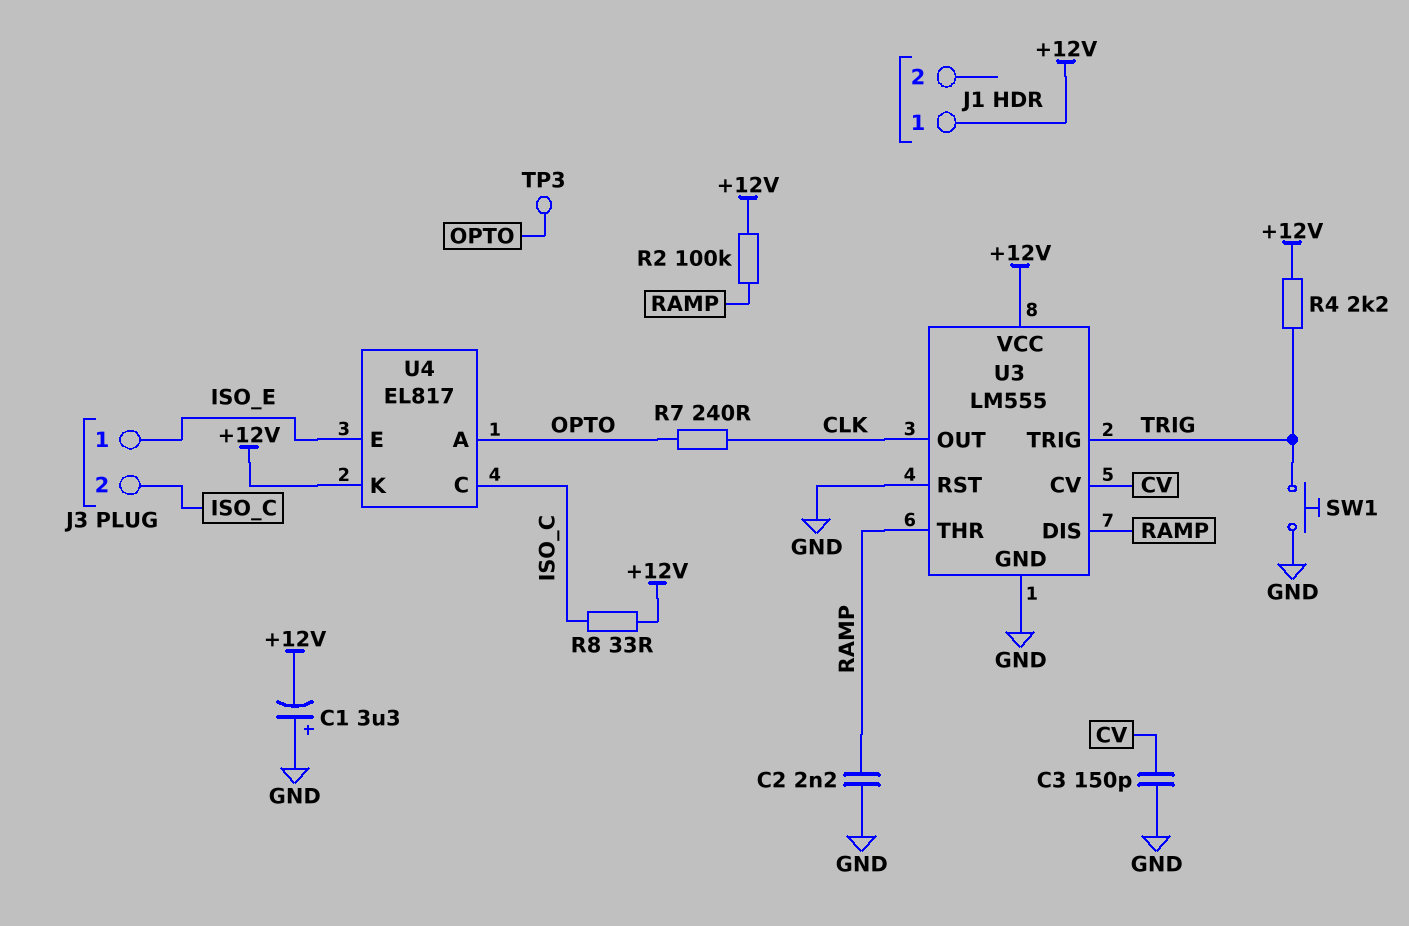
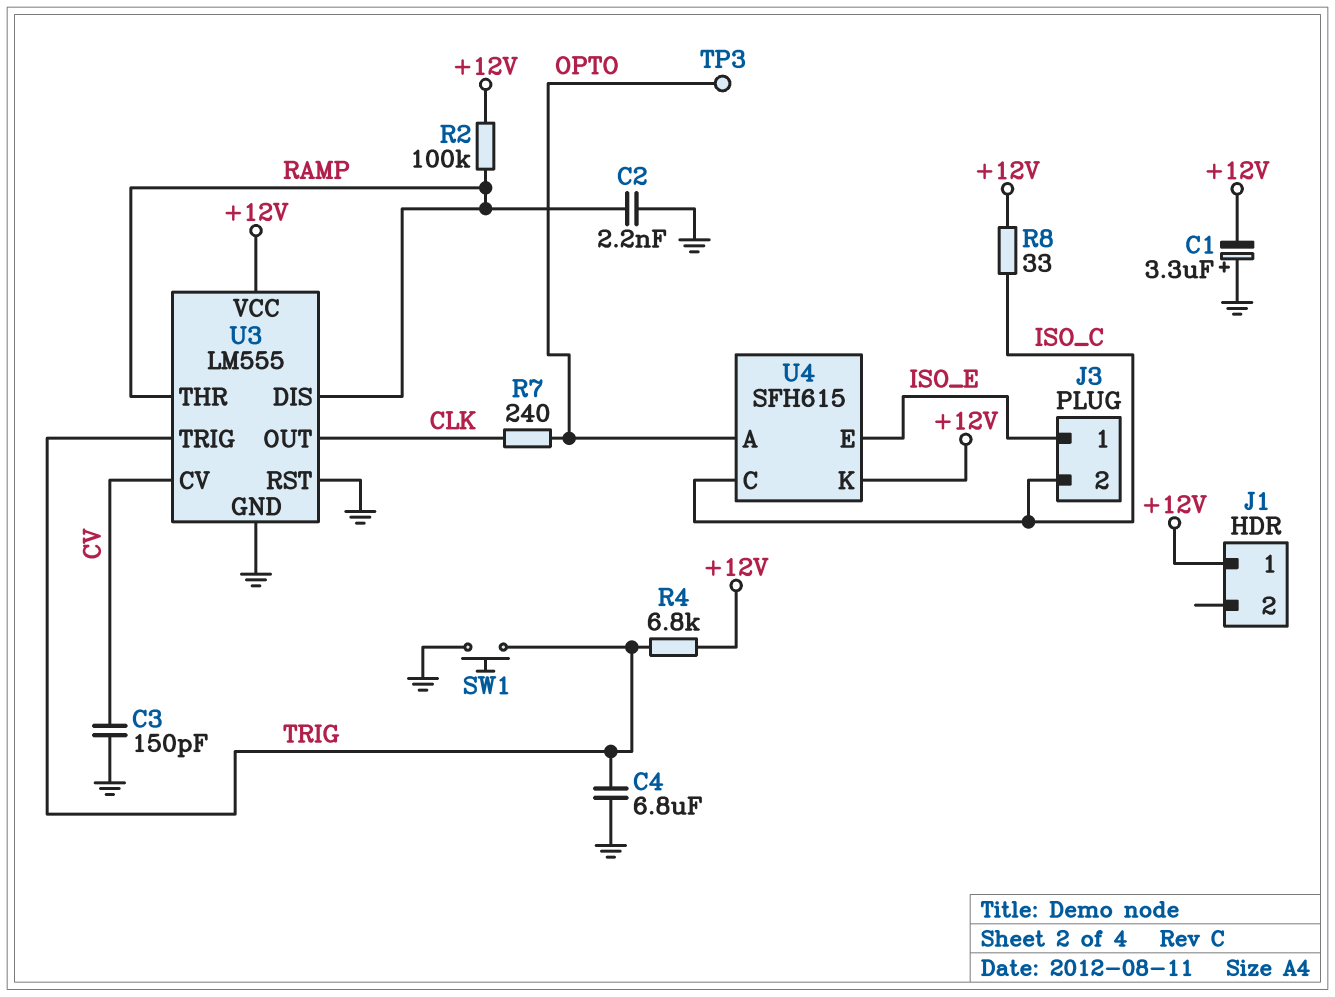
C4: none -> 6.8uF (GND, TRIG)
R4: 2.2k (+12V, TRIG) -> 6.8k (+12V, TRIG)
U4: EL817 -> SFH615

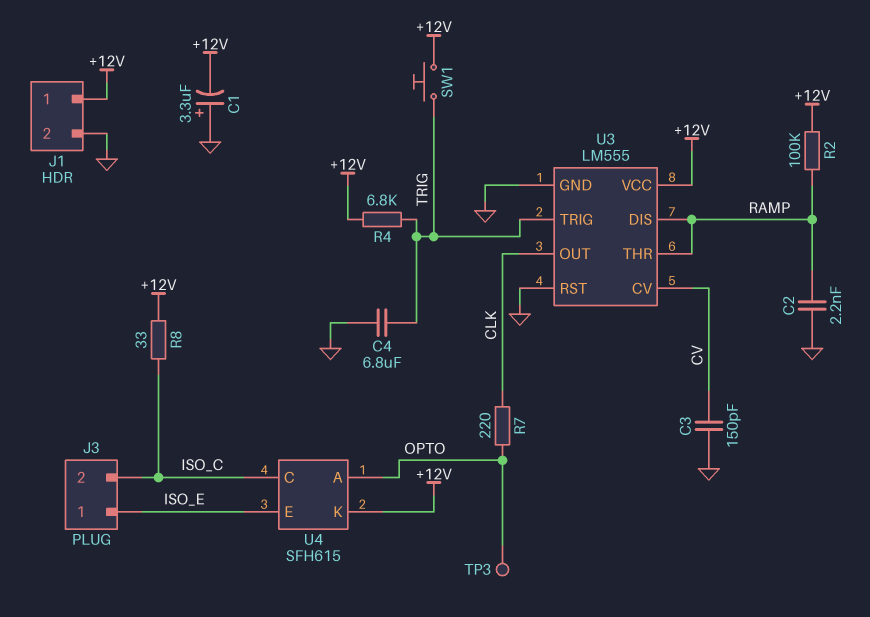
J1 pin 2: none -> GND
R7: 240 (CLK, OPTO) -> 220 (CLK, OPTO)
SW1: button (GND, TRIG) -> button (+12V, TRIG)

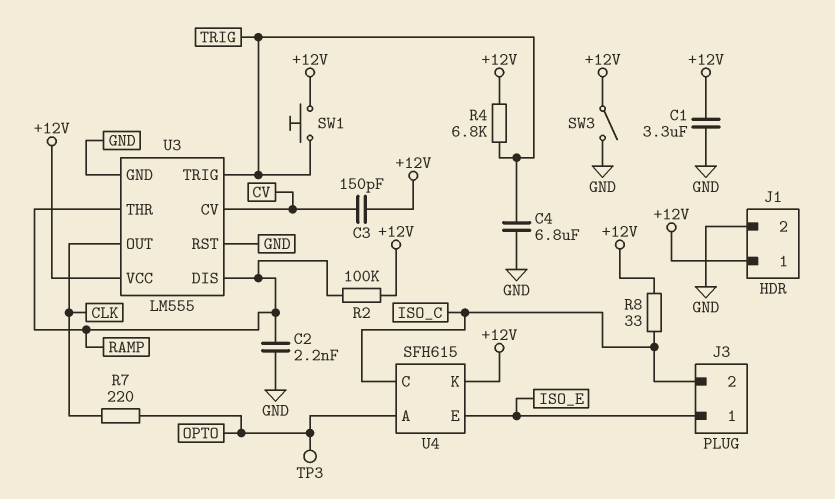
C1: 3.3uF (plus GND, minus +12V) -> 3.3uF (+12V, GND)
C3: 150pF (CV, GND) -> 150pF (+12V, CV)
SW3: none -> switch (+12V, GND)

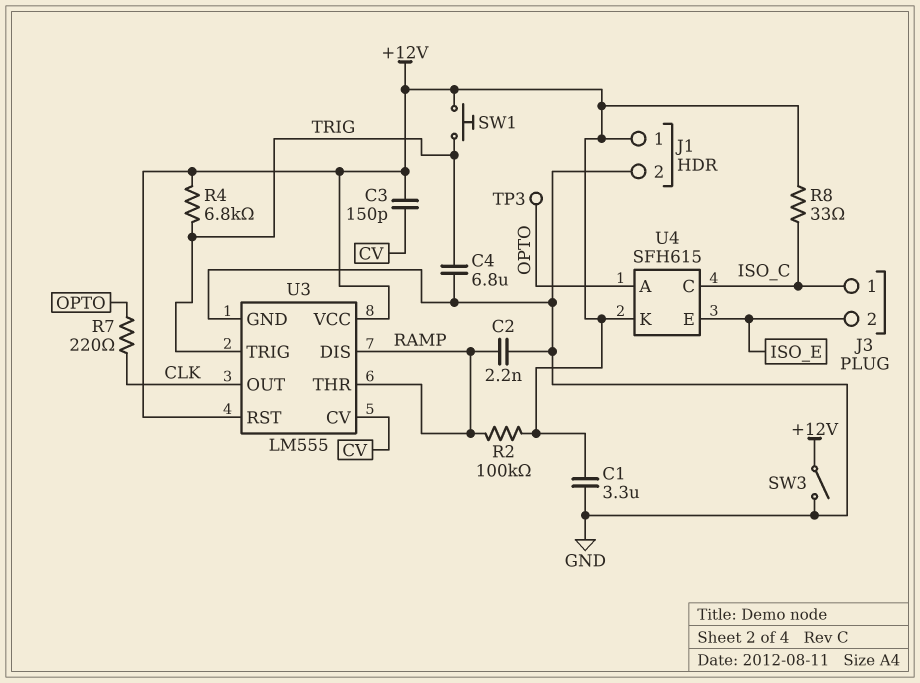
J3 pin 1: ISO_E -> ISO_C
J3 pin 2: ISO_C -> ISO_E
U3 pin RST: GND -> +12V

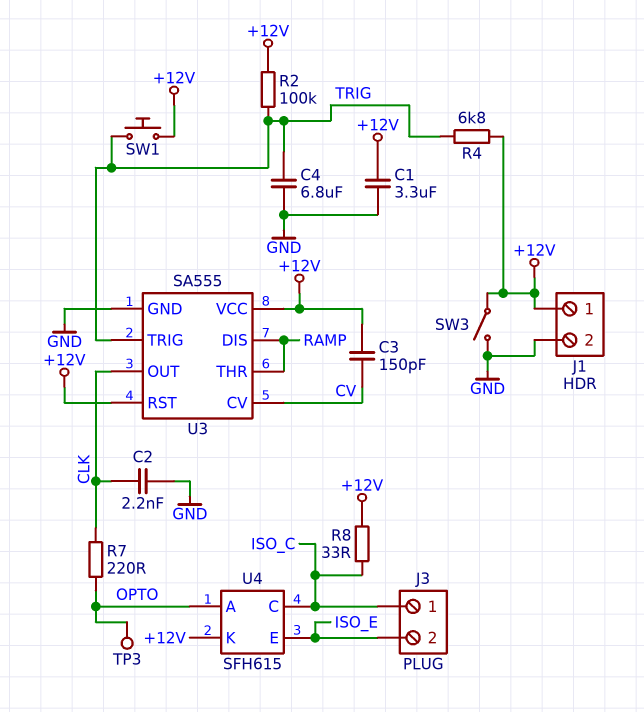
C2: 2.2nF (GND, RAMP) -> 2.2nF (CLK, GND)
R2: 100k (+12V, RAMP) -> 100k (+12V, TRIG)
U3: LM555 -> SA555

